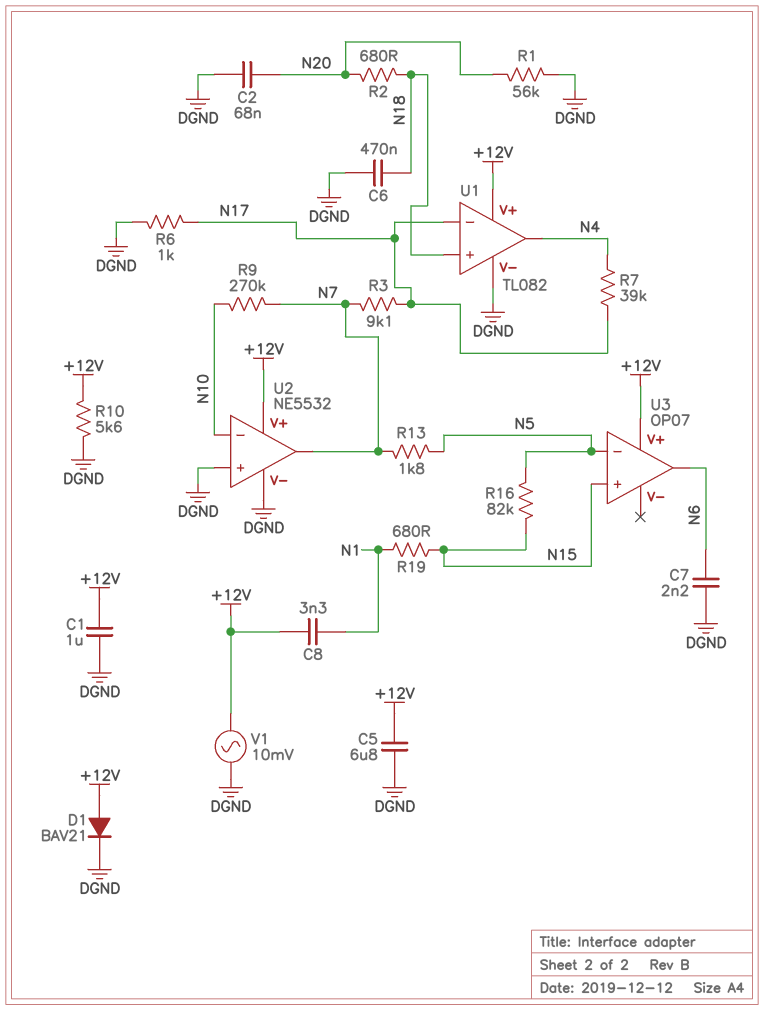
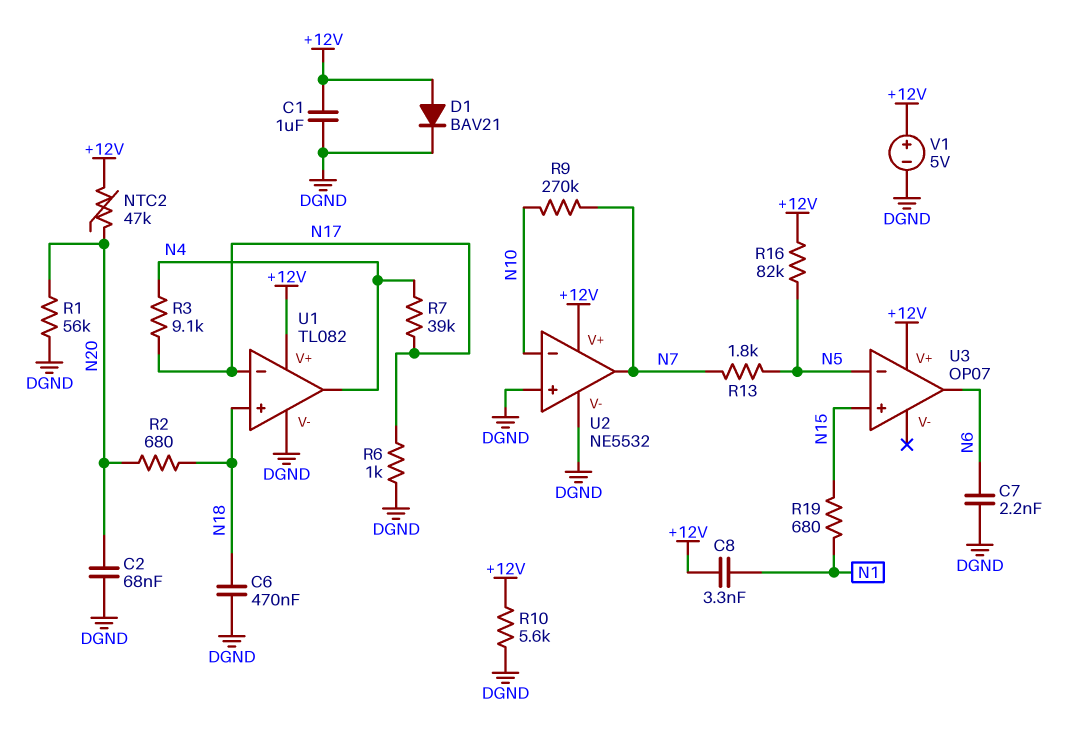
C5: 6.8uF (+12V, DGND) -> none
NTC2: none -> 47k (+12V, N20)
R3: 9.1k (N7, N17) -> 9.1k (N4, N17)
R16: 82k (N5, N15) -> 82k (+12V, N5)
V1: AC 10mV (+12V, DGND) -> 5V (plus +12V, minus DGND)

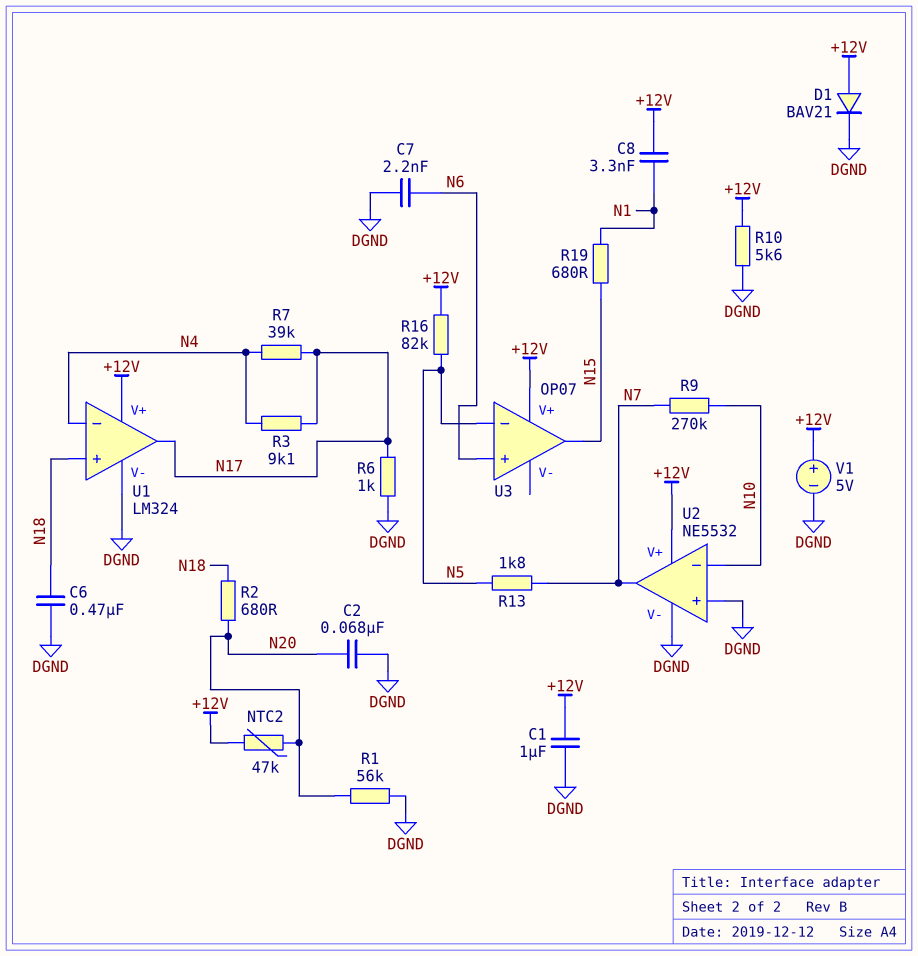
U1: TL082 -> LM324
U1 pin in-: N17 -> N4
U1 pin out: N4 -> N17
U3 pin in+: N15 -> N6
U3 pin out: N6 -> N15

